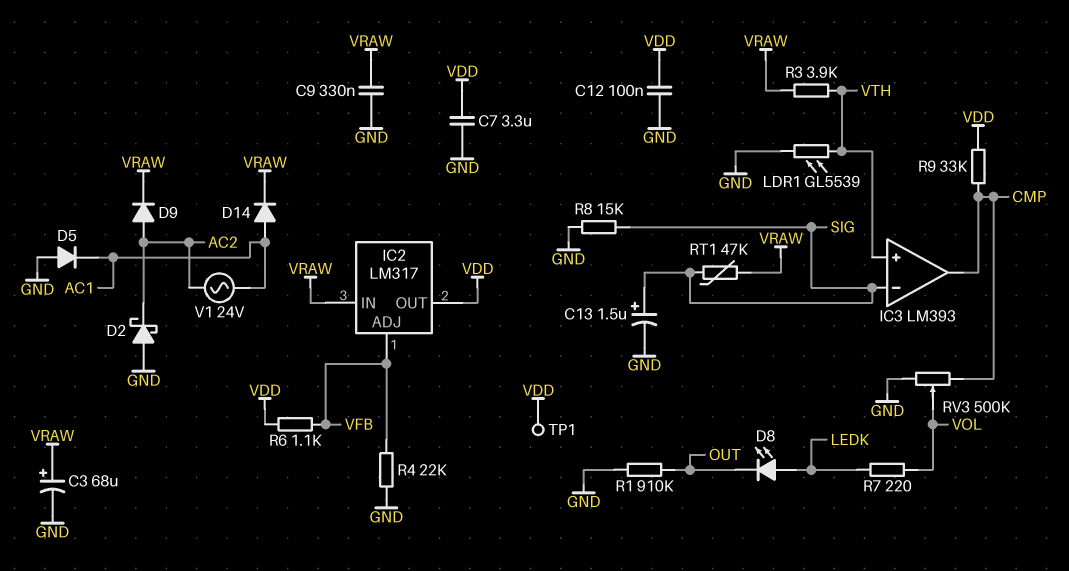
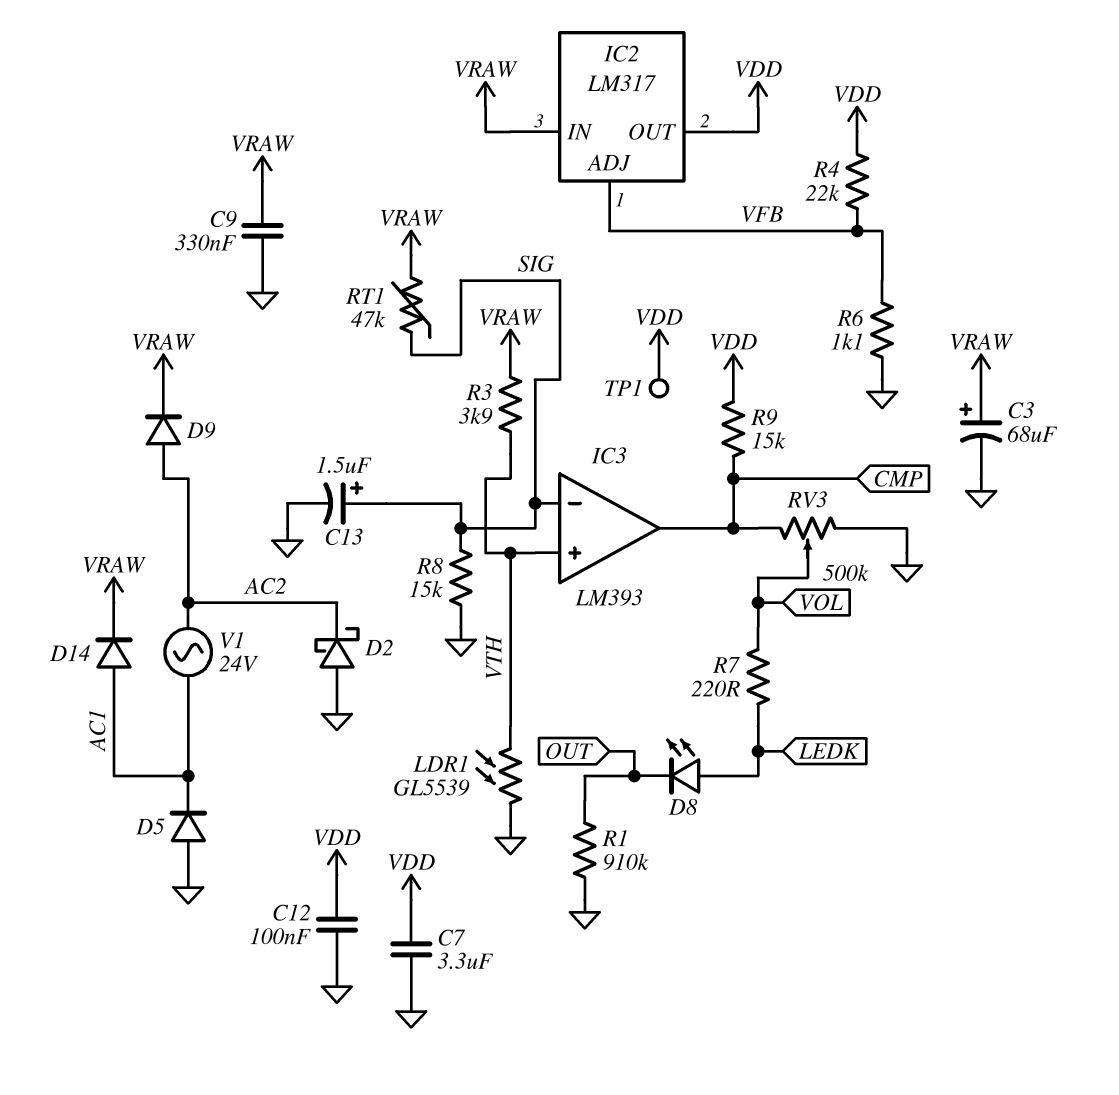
R4: 22k (GND, VFB) -> 22k (VDD, VFB)
R6: 1.1k (VDD, VFB) -> 1.1k (GND, VFB)
R9: 33k (CMP, VDD) -> 15k (CMP, VDD)

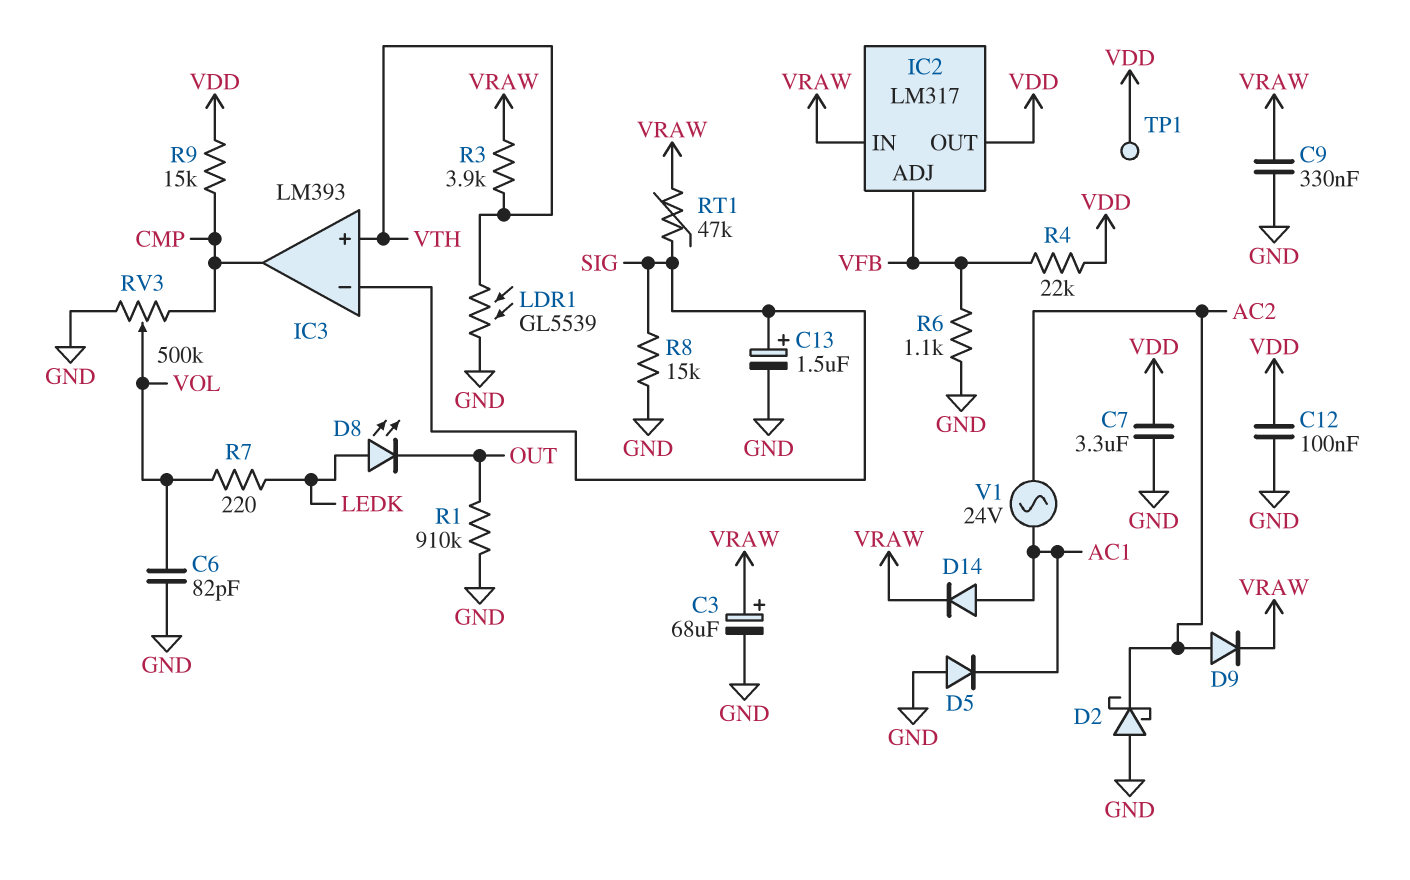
C6: none -> 82pF (GND, VOL)

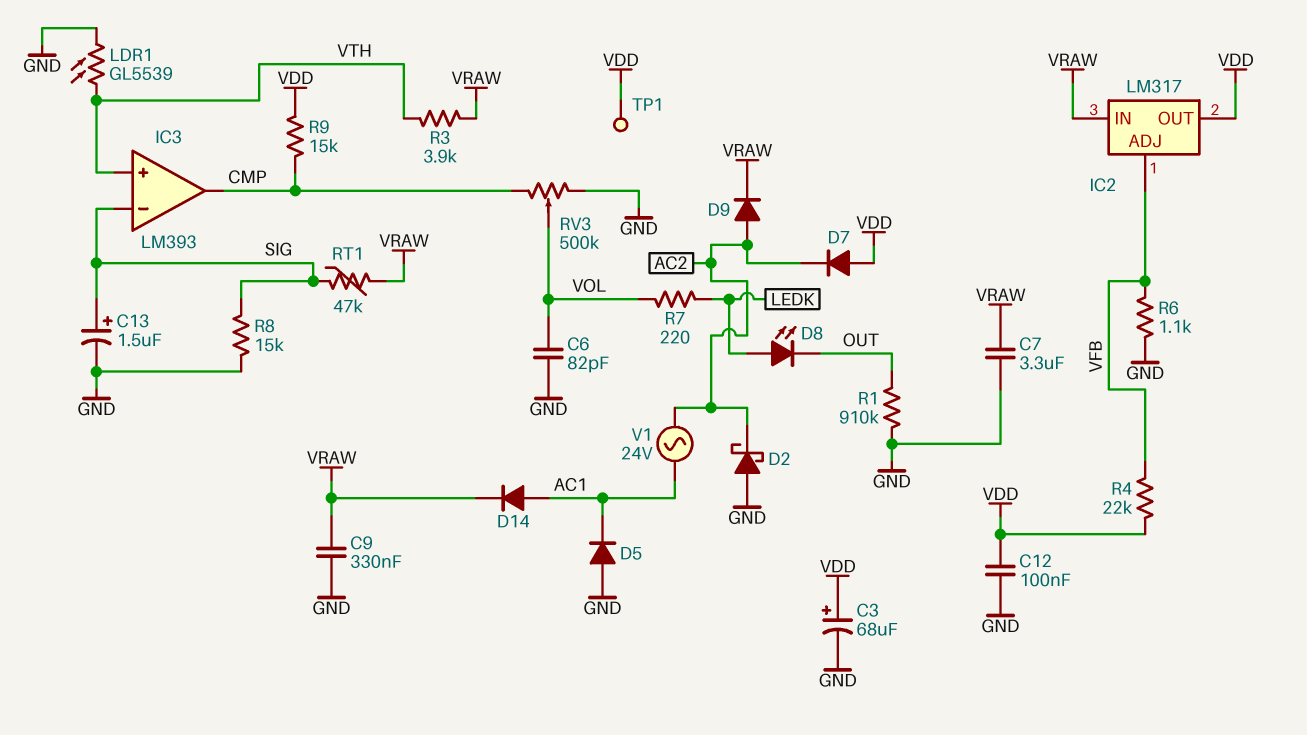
C3: 68uF (plus VRAW, minus GND) -> 68uF (plus VDD, minus GND)
C7: 3.3uF (GND, VDD) -> 3.3uF (GND, VRAW)
D7: none -> diode (A VDD, K AC2)

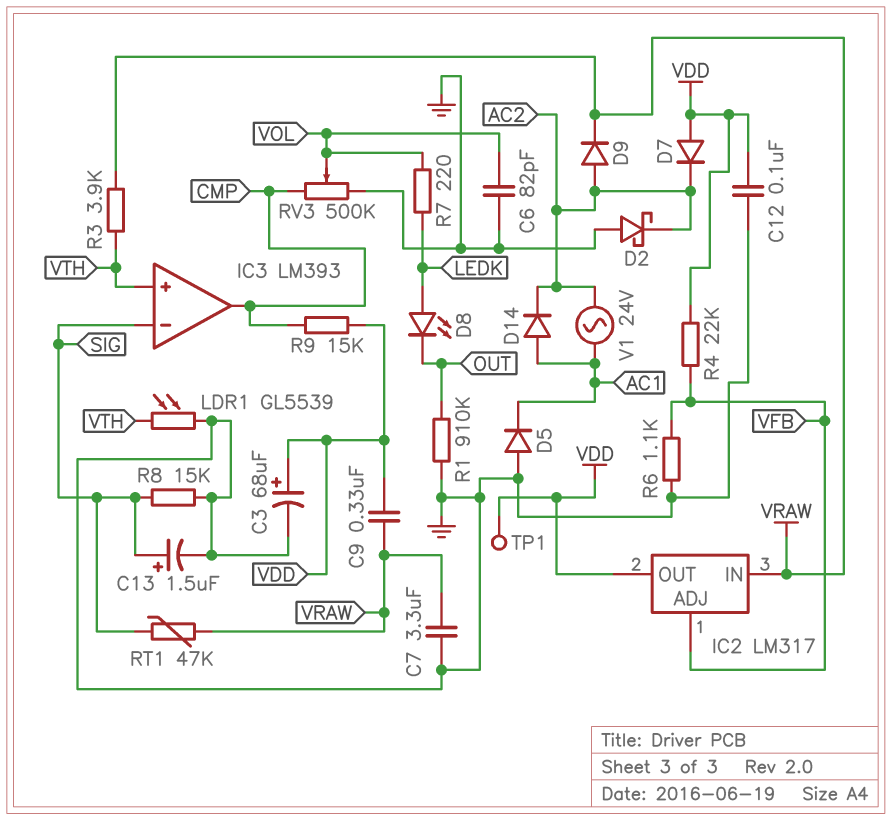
C9: 330nF (GND, VRAW) -> 330nF (VDD, VRAW)
D14: diode (A AC1, K VRAW) -> diode (A AC1, K AC2)

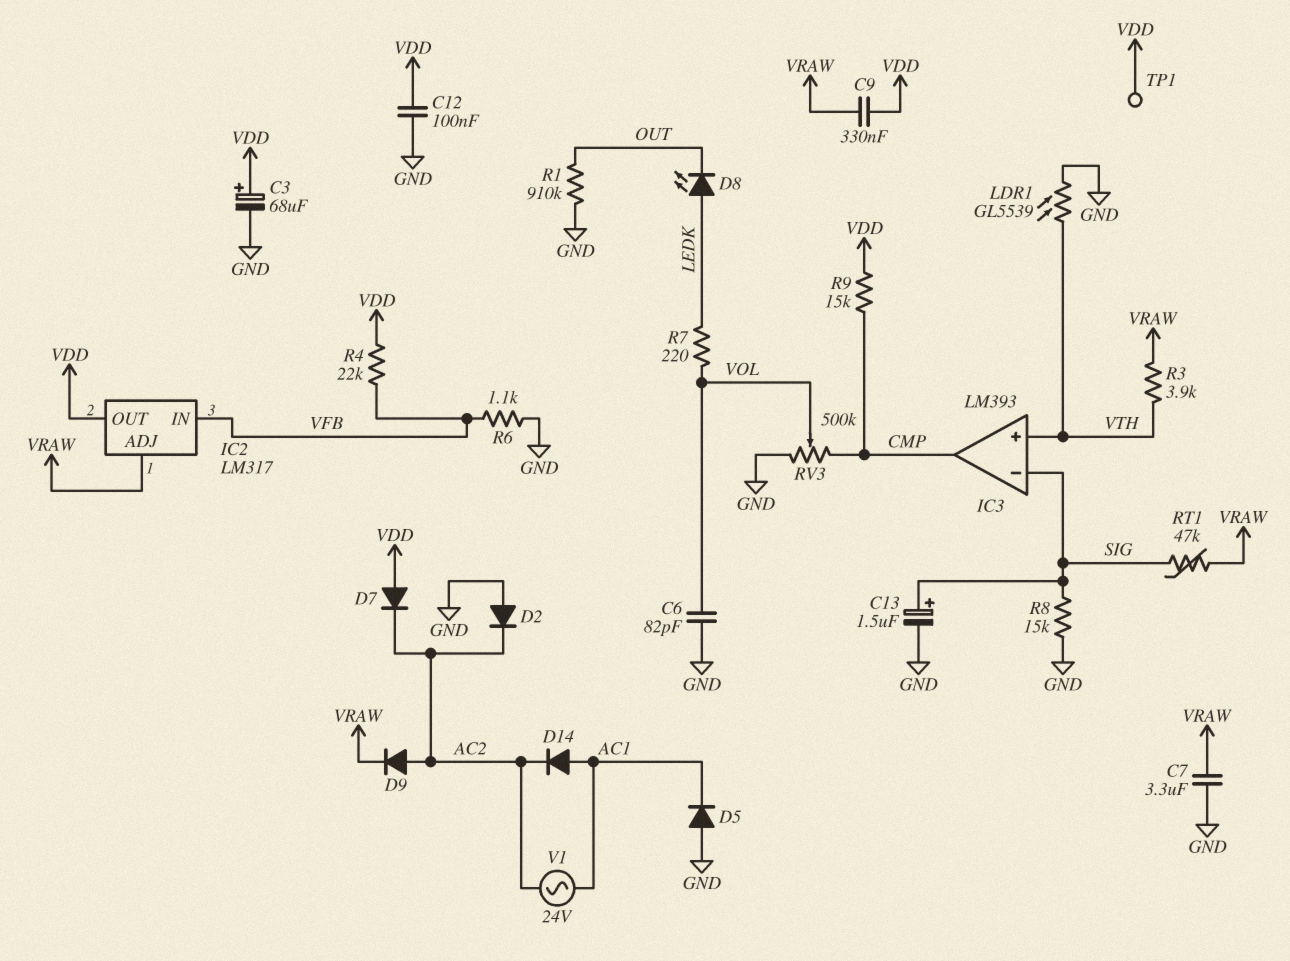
D2: schottky (A GND, K AC2) -> diode (A GND, K AC2)
IC2 pin ADJ: VFB -> VRAW
IC2 pin IN: VRAW -> VFB

